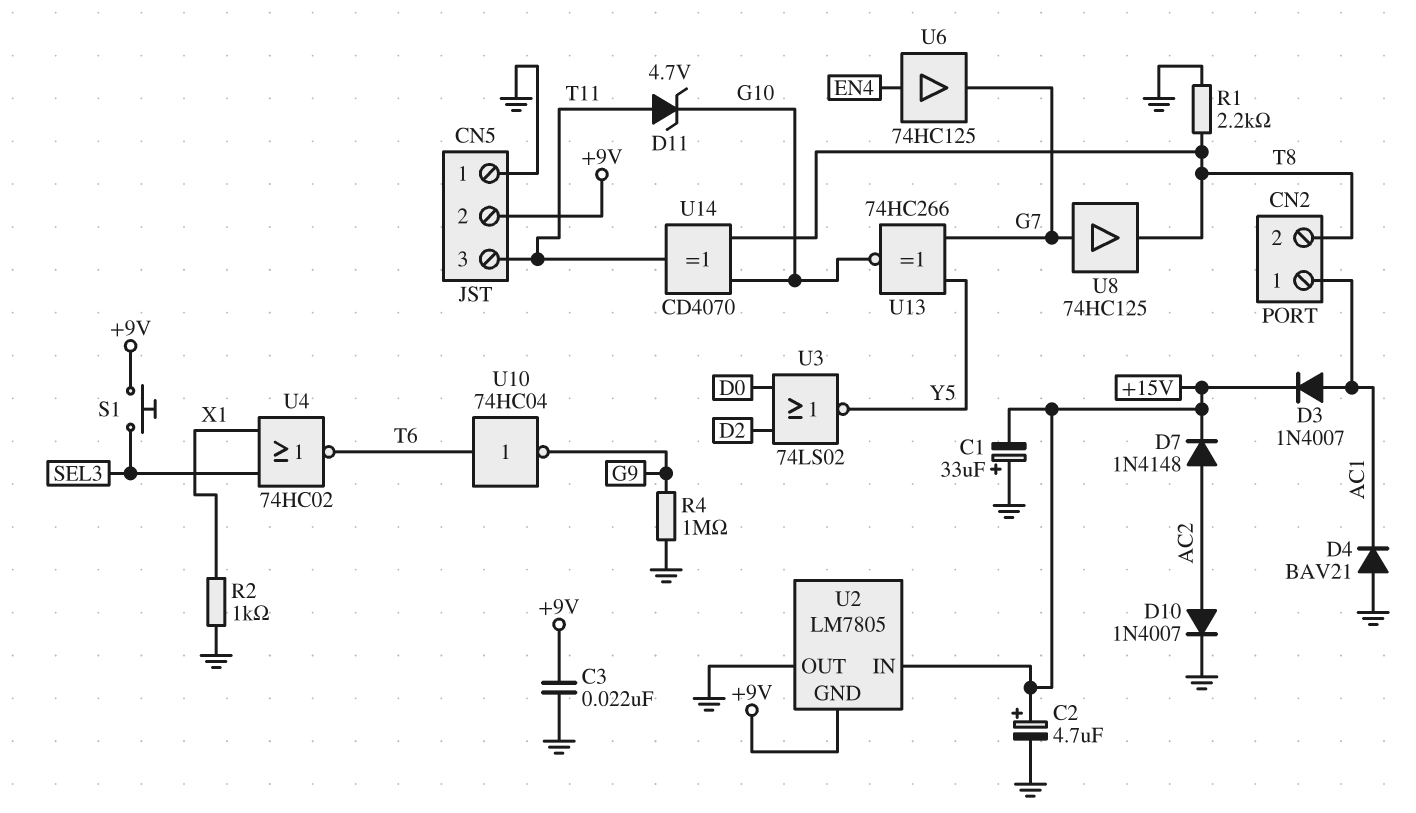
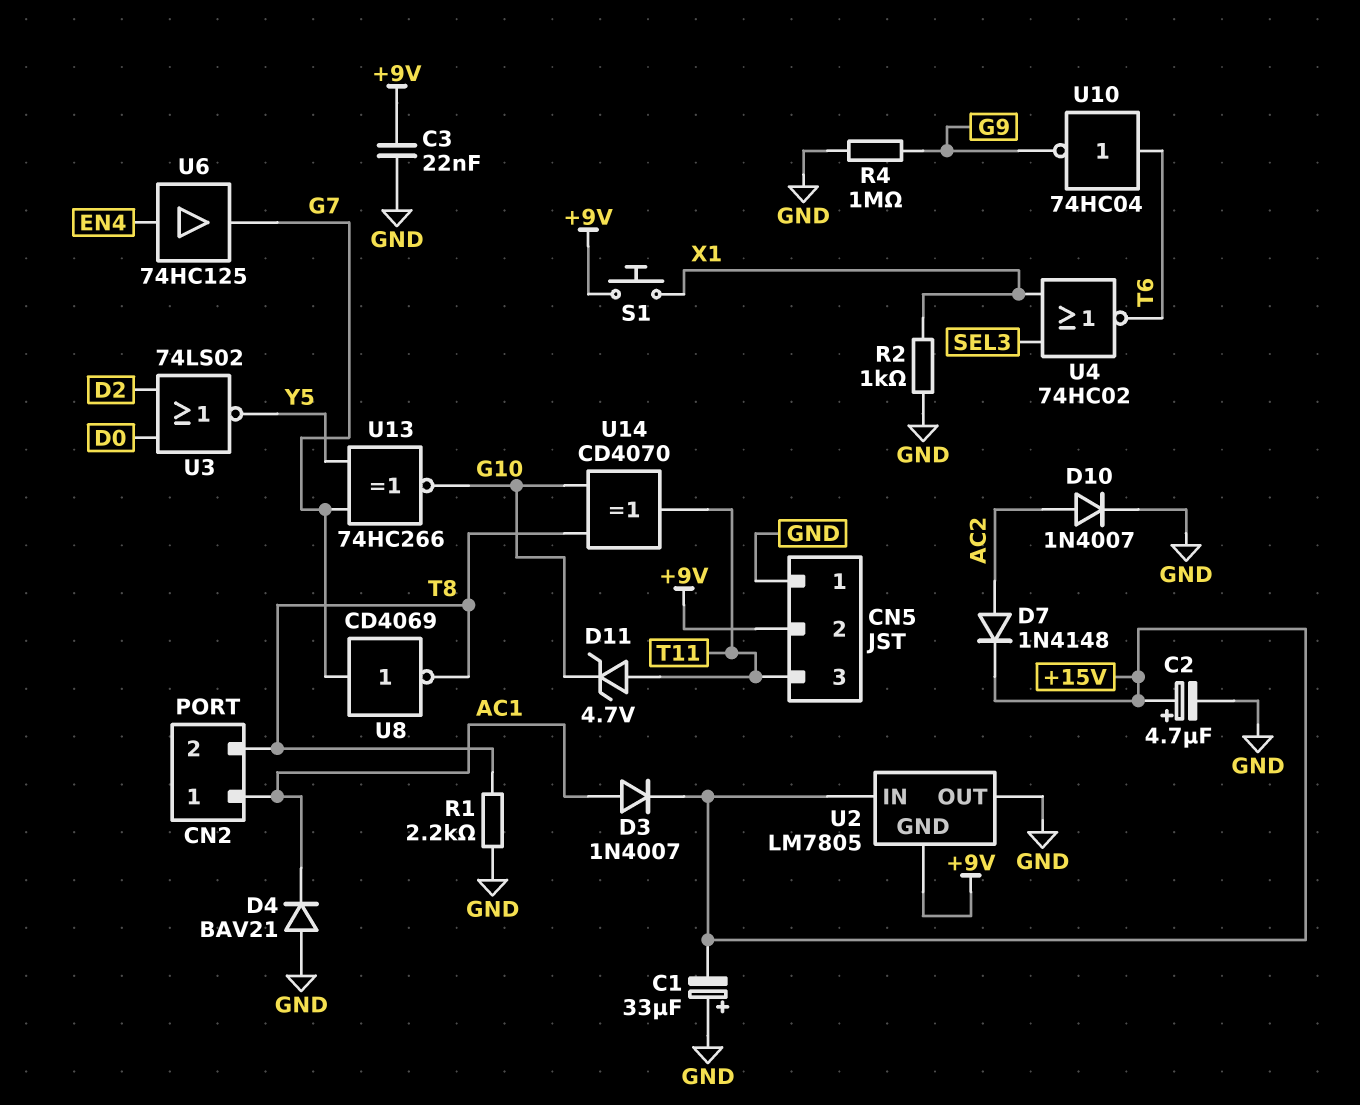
S1: button (+9V, SEL3) -> button (+9V, X1)
U8: buffer 74HC125 (in G7, out T8) -> NOT CD4069 (in G7, out T8)

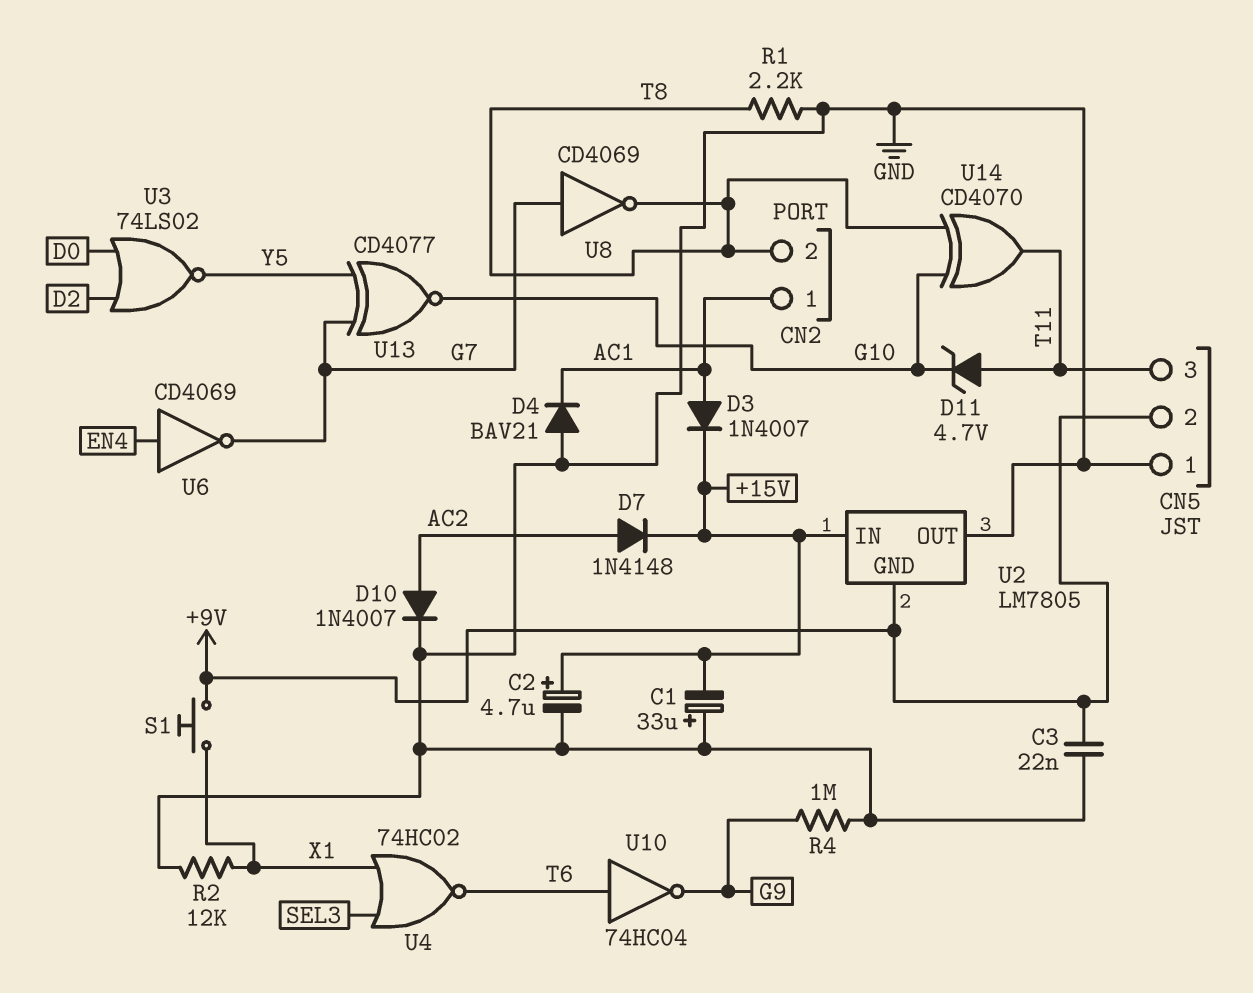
R2: 1k (GND, X1) -> 12k (GND, X1)
U6: buffer 74HC125 (in EN4, out G7) -> NOT CD4069 (in EN4, out G7)
U13: XNOR 74HC266 (in G7, in Y5, out G10) -> XNOR CD4077 (in G7, in Y5, out G10)

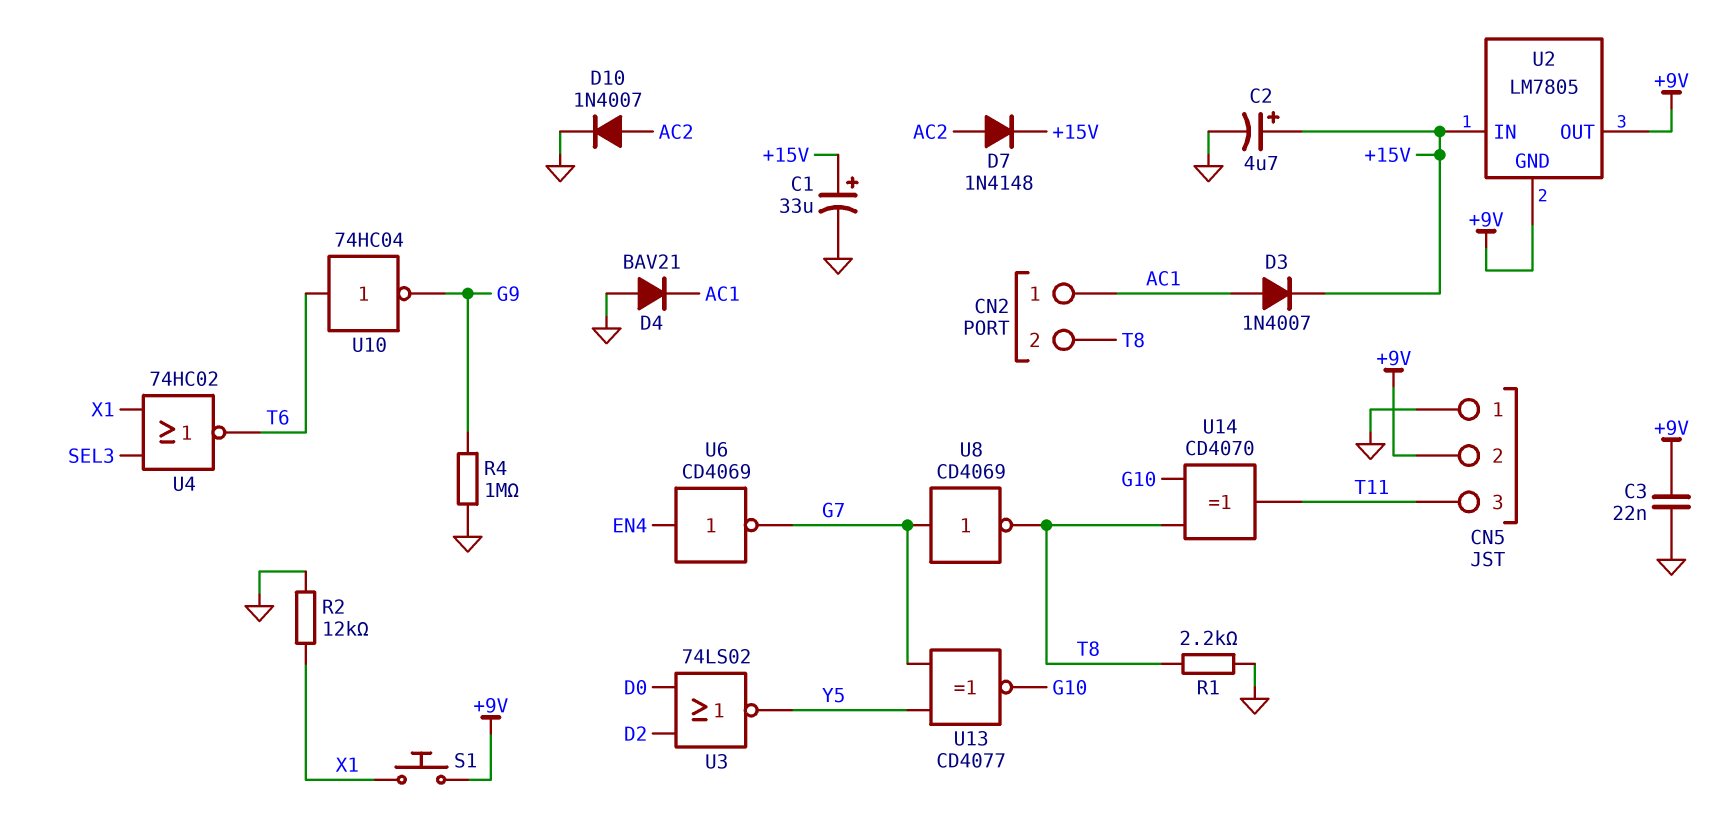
C1: 33uF (plus GND, minus +15V) -> 33uF (plus +15V, minus GND)
D11: zener 4.7V (A T11, K G10) -> none
U2 pin OUT: GND -> +9V

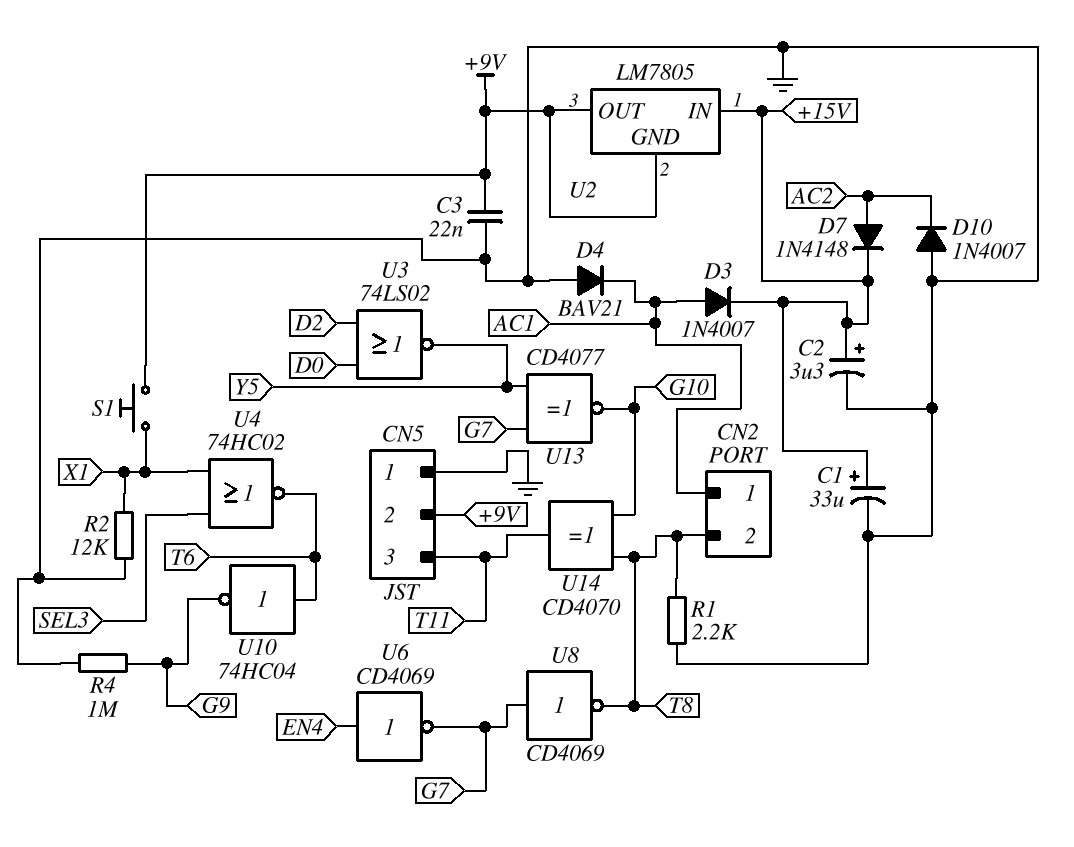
C2: 4.7uF (plus +15V, minus GND) -> 3.3uF (plus +15V, minus GND)
D10: diode 1N4007 (A AC2, K GND) -> diode 1N4007 (A GND, K AC2)

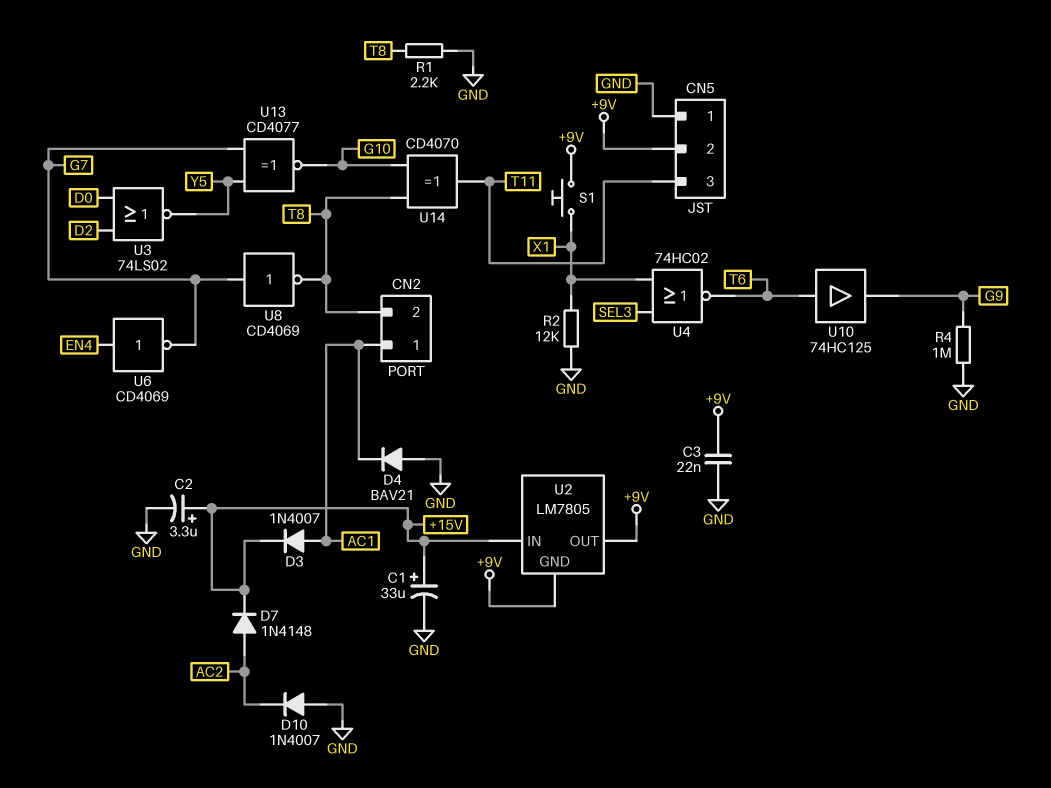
U10: NOT 74HC04 (in T6, out G9) -> buffer 74HC125 (in T6, out G9)

